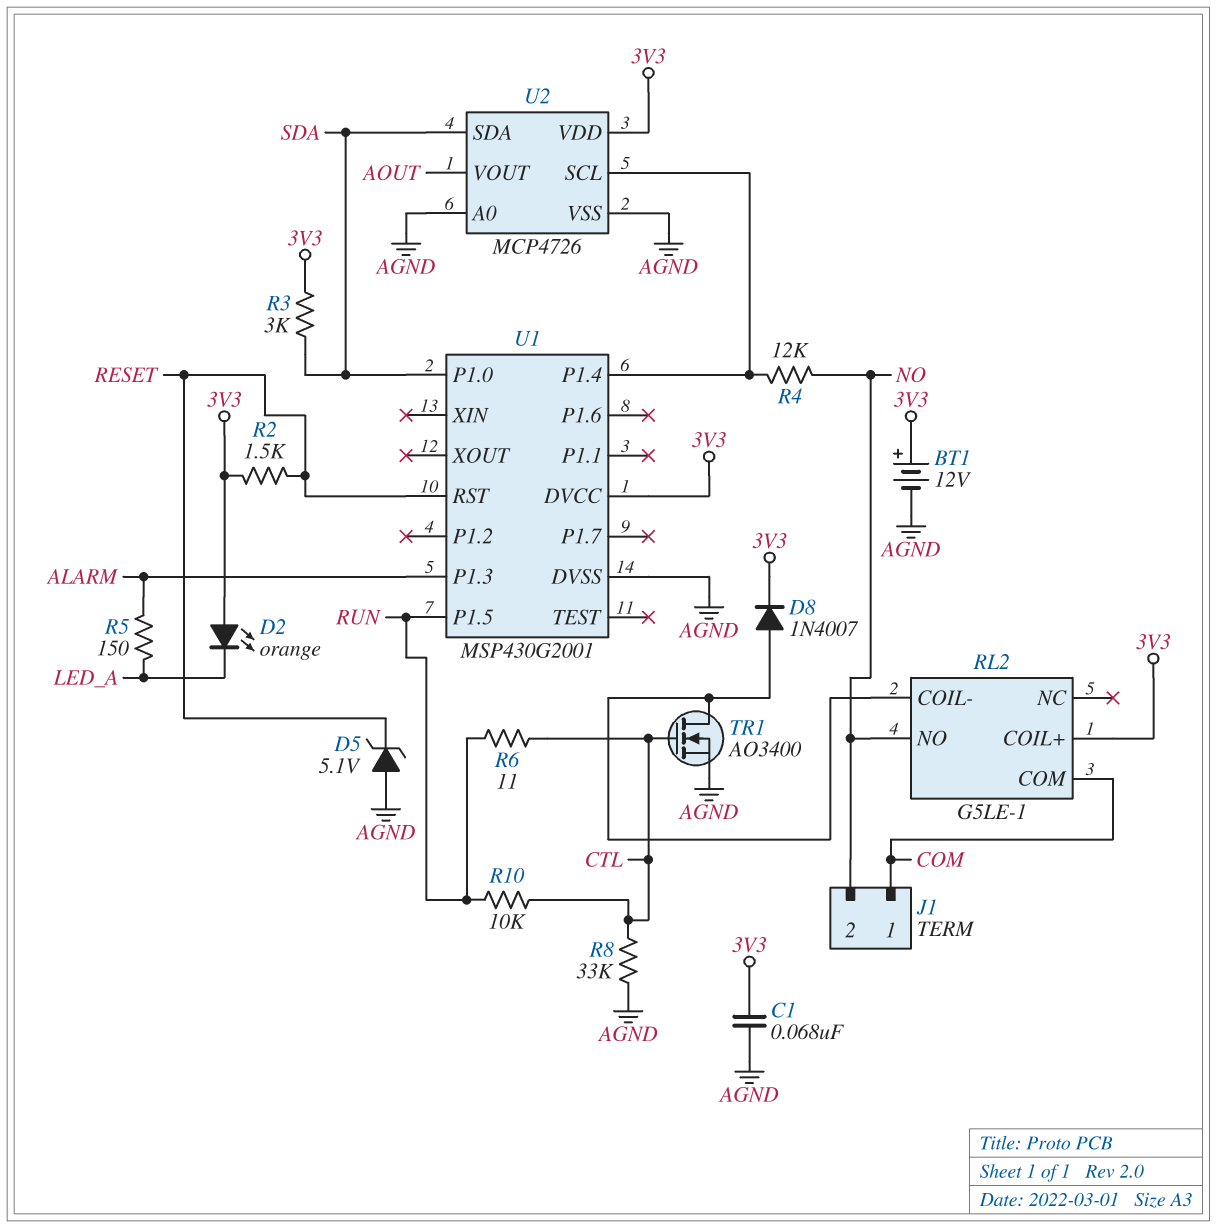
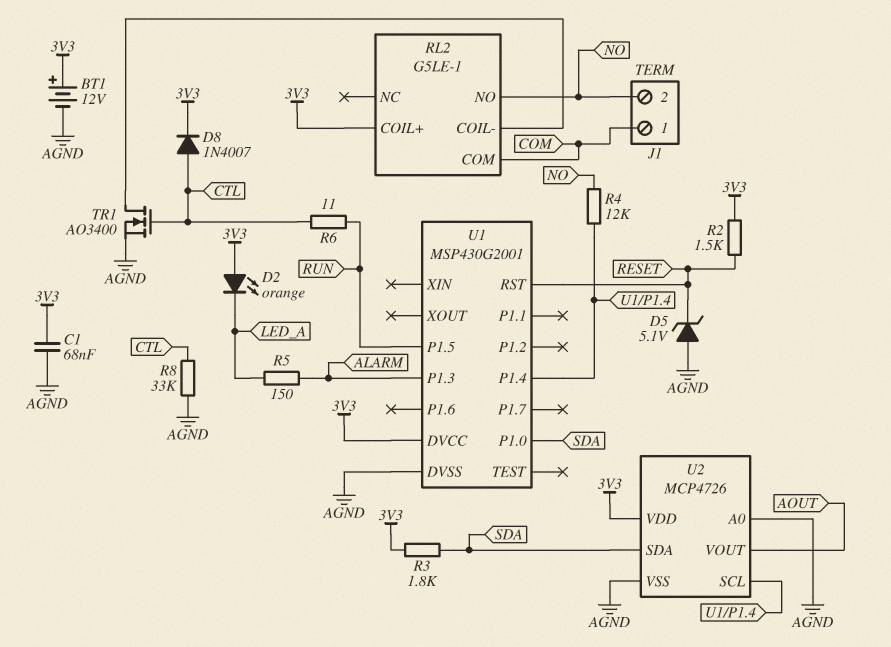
D8: diode 1N4007 (A RL2/COIL-, K 3V3) -> diode 1N4007 (A CTL, K 3V3)
R3: 3k (3V3, SDA) -> 1.8k (3V3, SDA)
R10: 10k (CTL, RUN) -> none

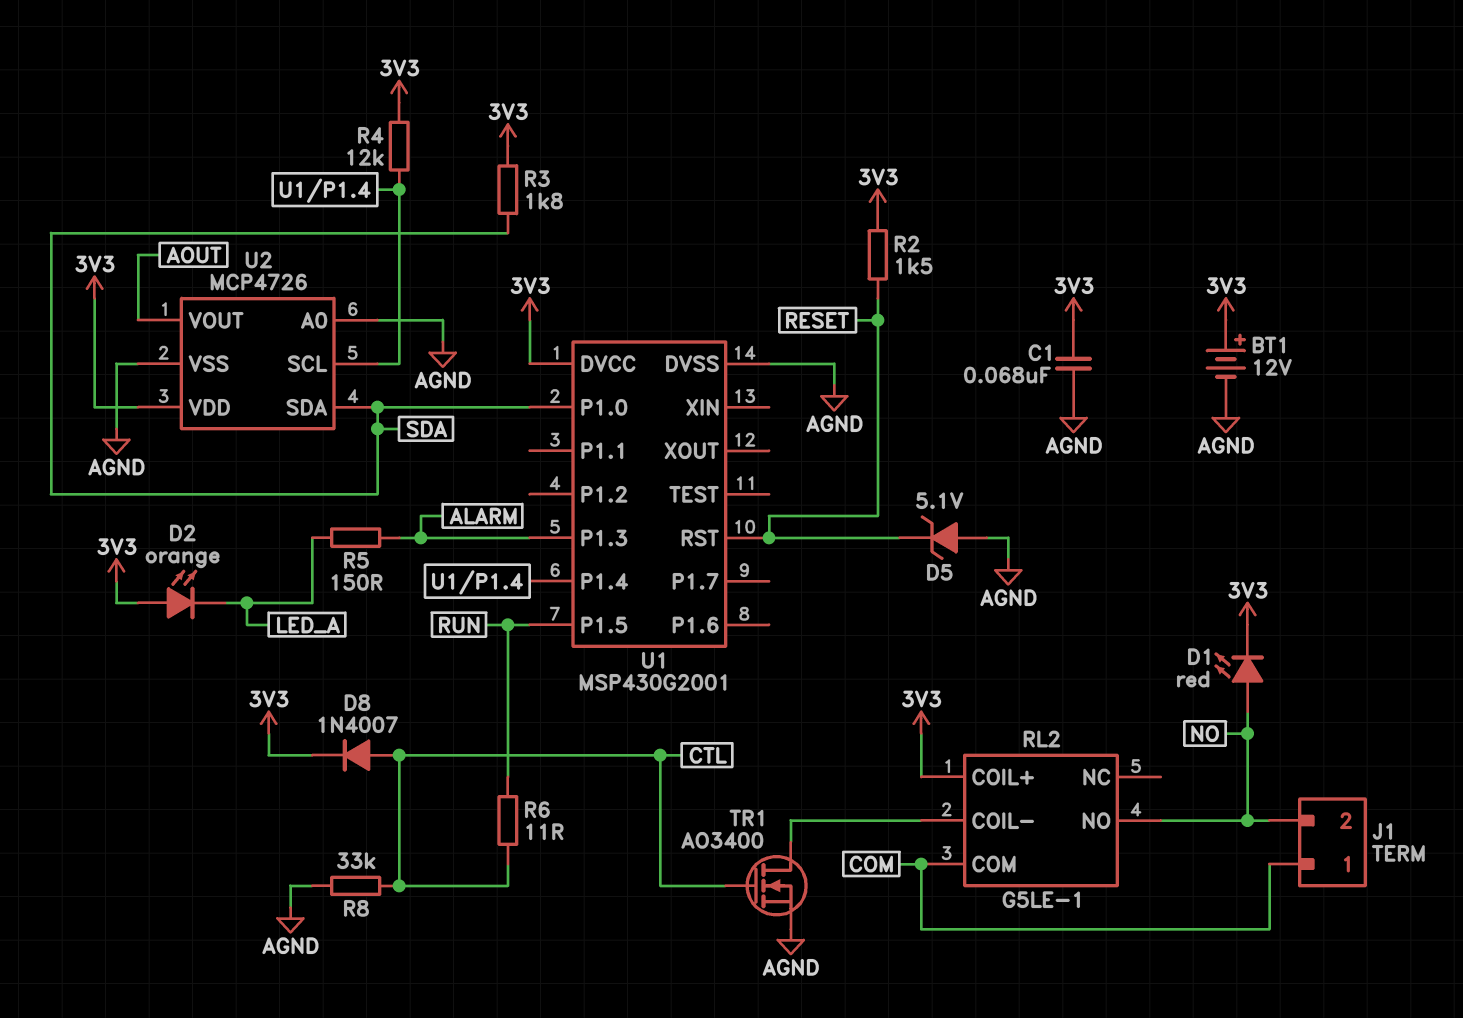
D1: none -> LED red (A NO, K 3V3)
R4: 12k (NO, U1/P1.4) -> 12k (3V3, U1/P1.4)

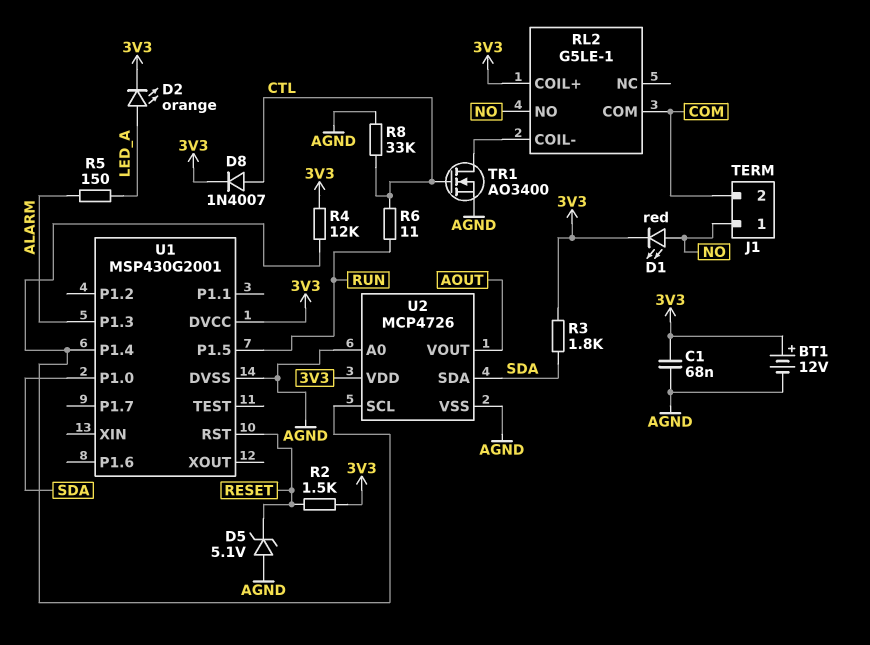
D2: LED orange (A 3V3, K LED_A) -> LED orange (A LED_A, K 3V3)
J1 pin 1: COM -> NO
J1 pin 2: NO -> COM

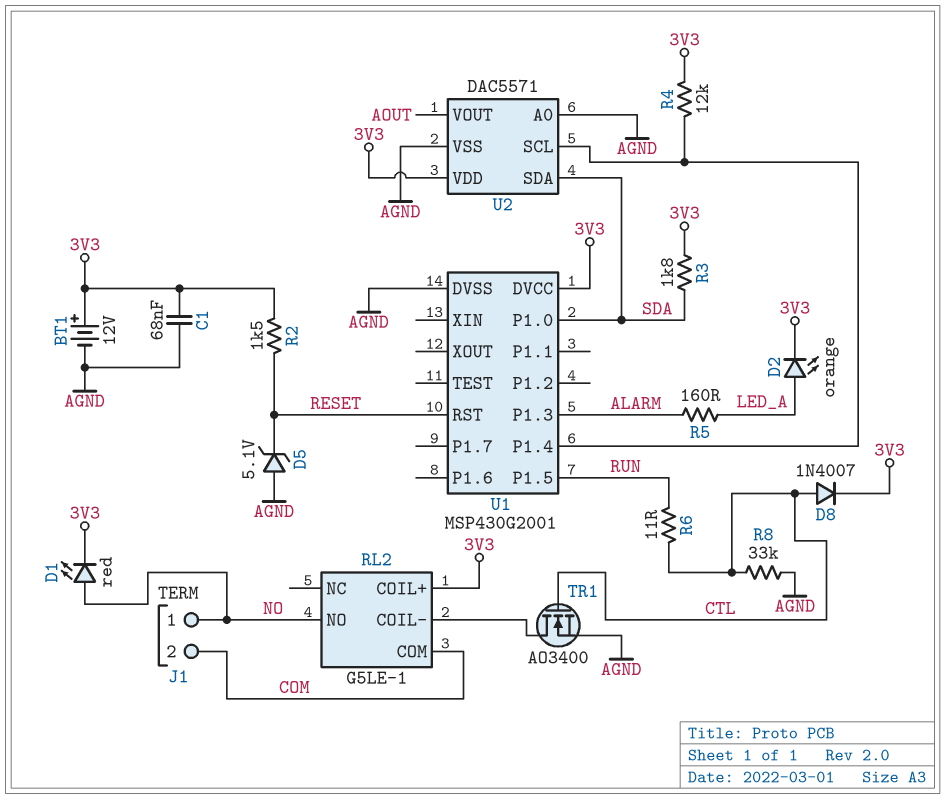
R5: 150 (ALARM, LED_A) -> 160 (ALARM, LED_A)
U2: MCP4726 -> DAC5571

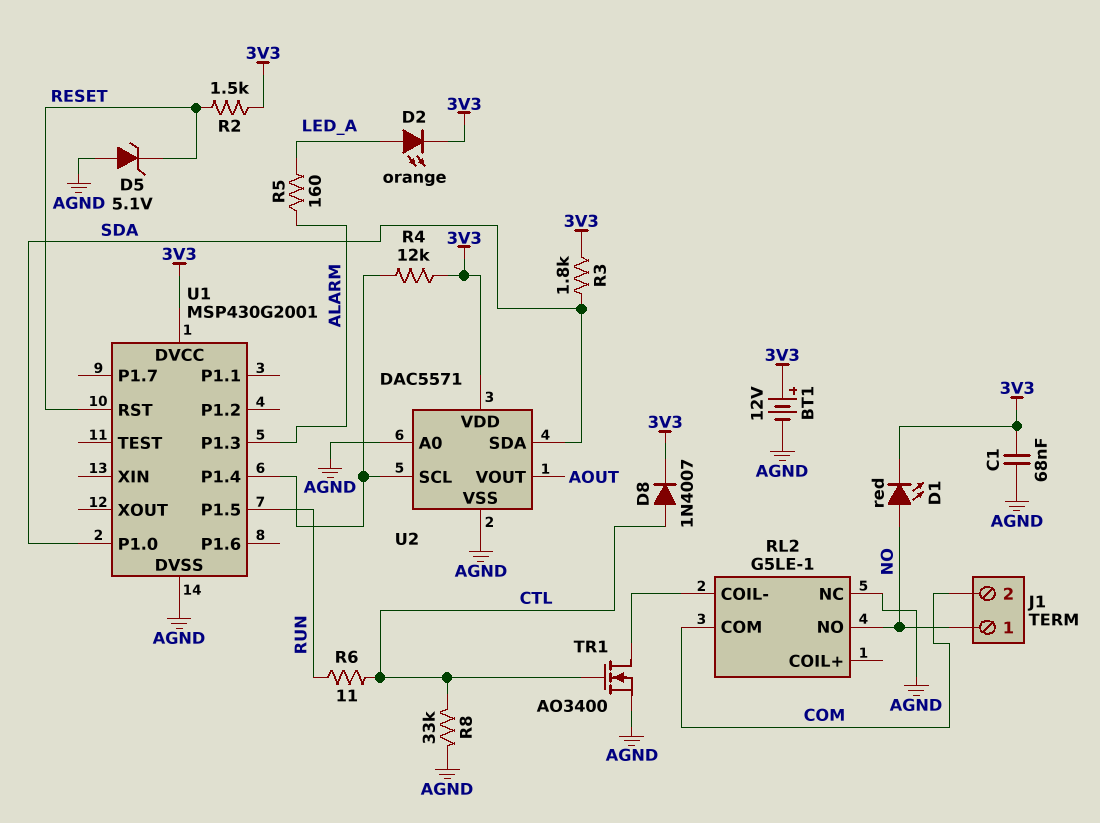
RL2 pin COIL+: 3V3 -> none
RL2 pin NC: none -> AGND

